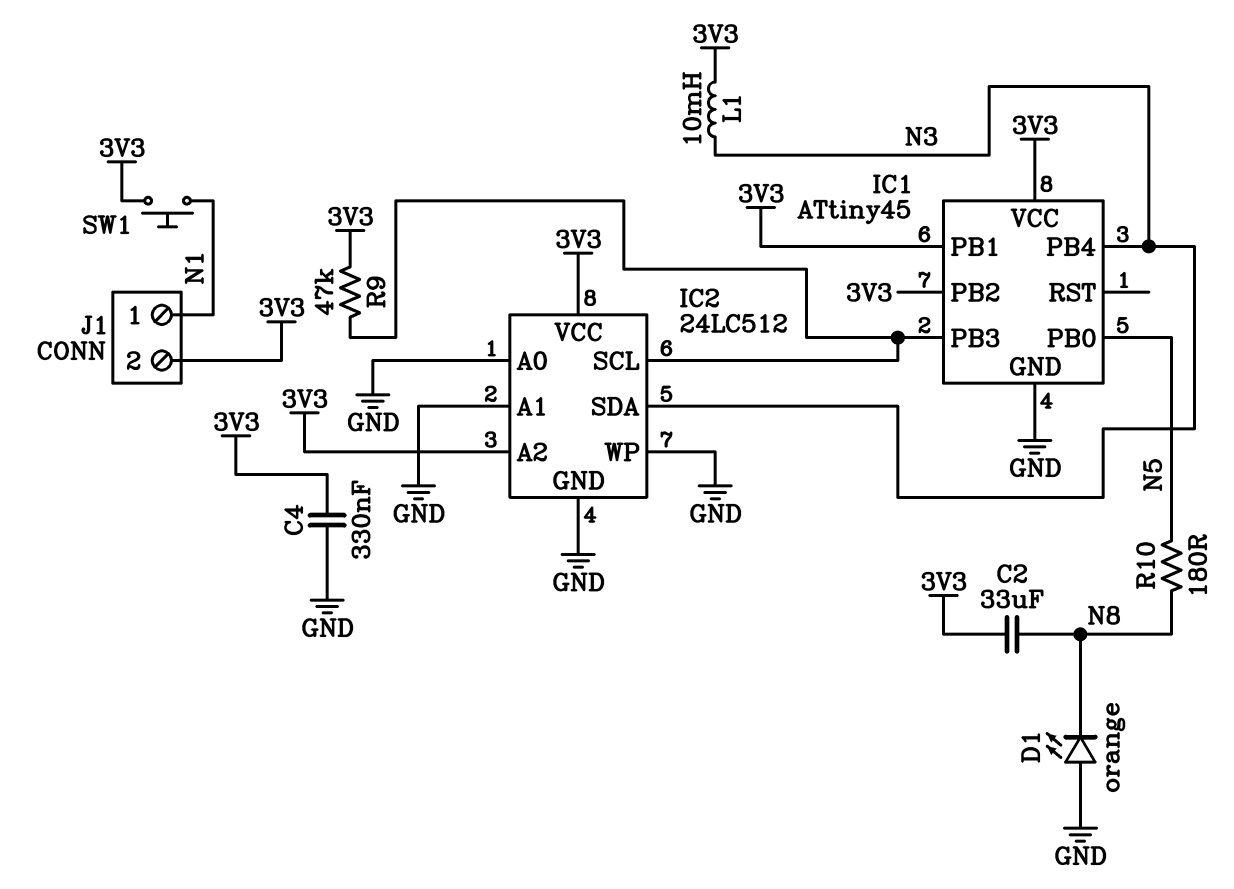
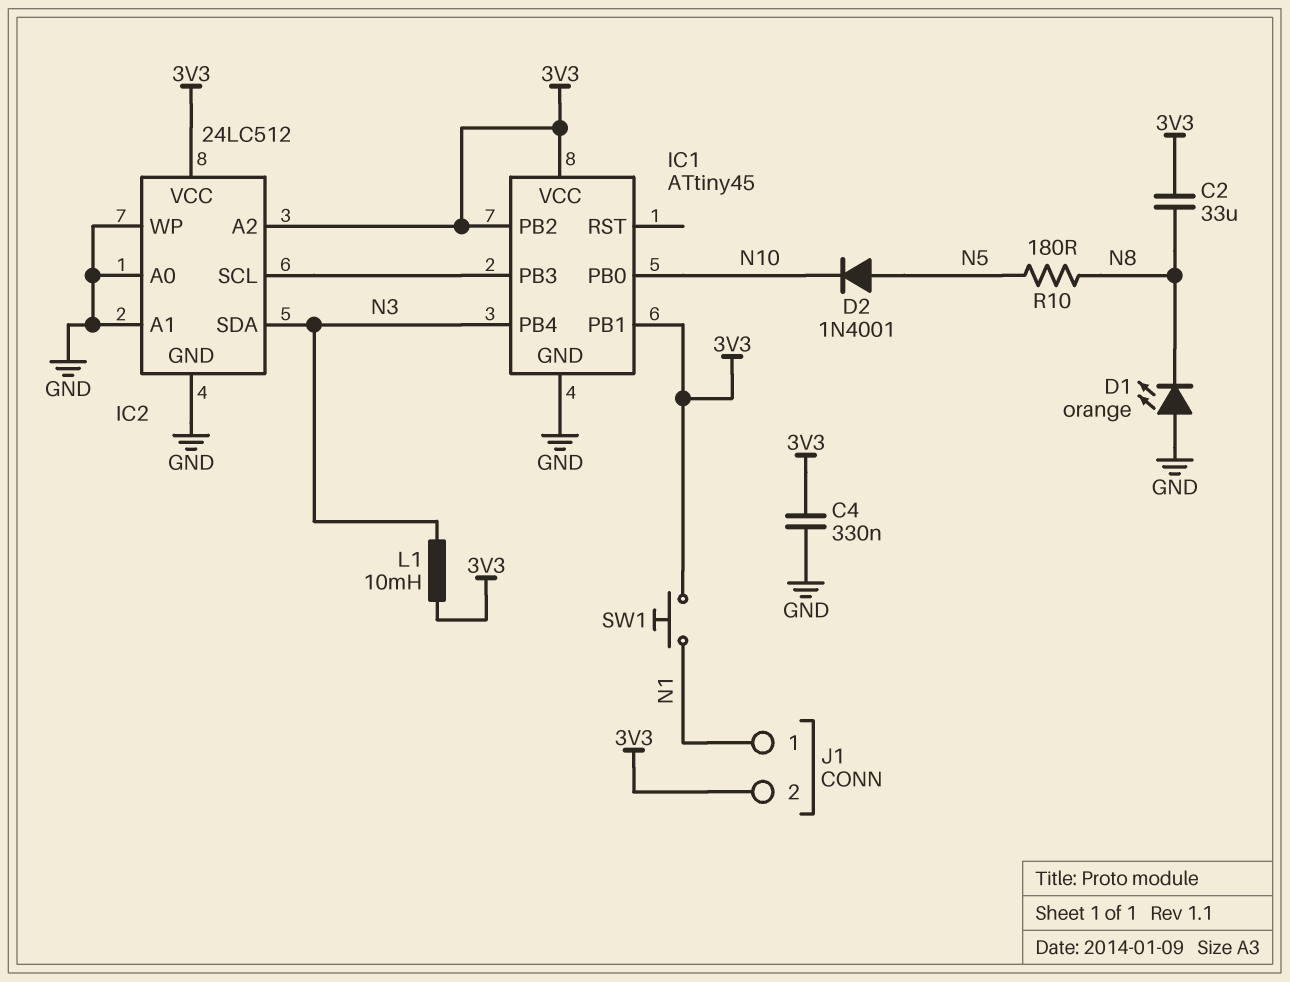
D2: none -> diode 1N4001 (A N5, K N10)
IC1 pin PB0: N5 -> N10
R9: 47k (3V3, IC1/PB3) -> none

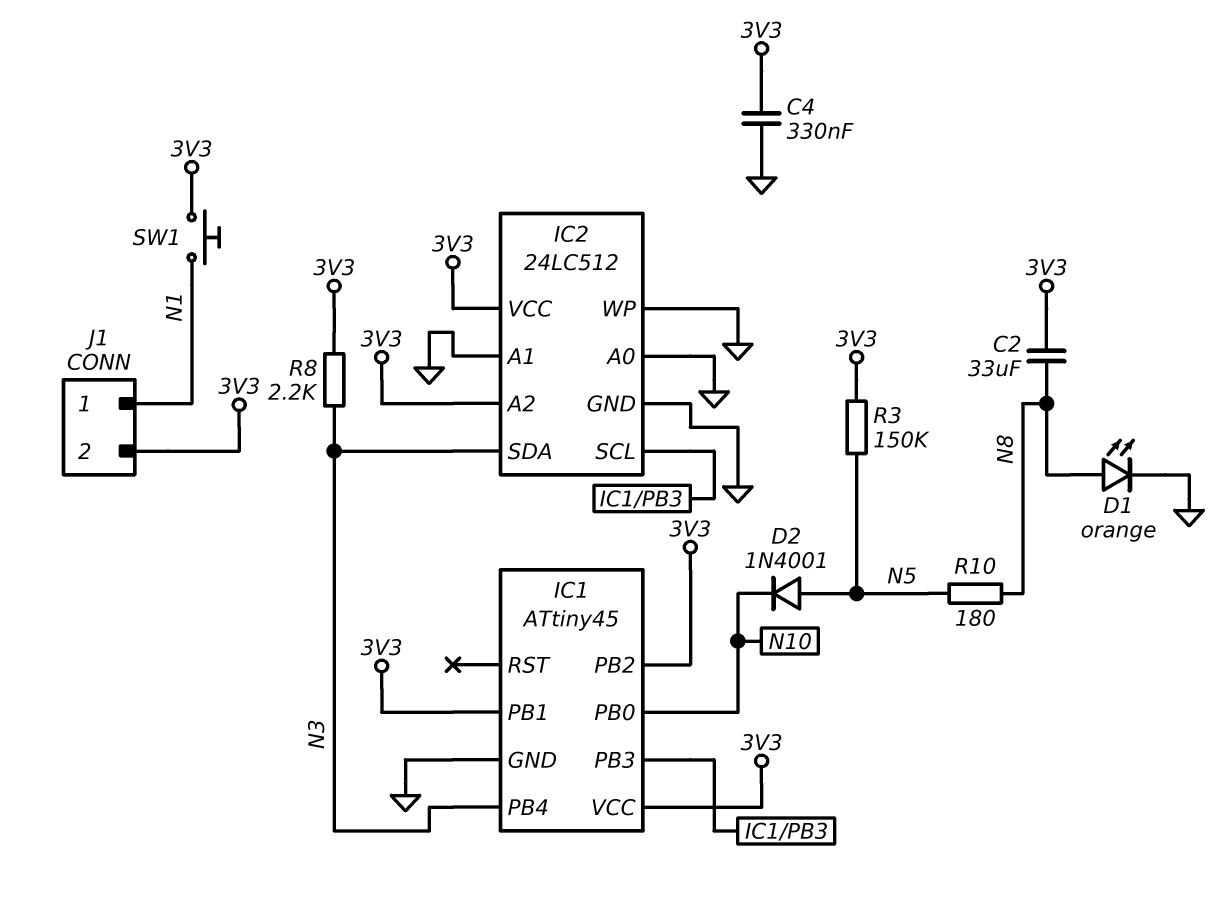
D1: LED orange (A GND, K N8) -> LED orange (A N8, K GND)
L1: 10mH (3V3, N3) -> none
R3: none -> 150k (3V3, N5)
R8: none -> 2.2k (3V3, N3)

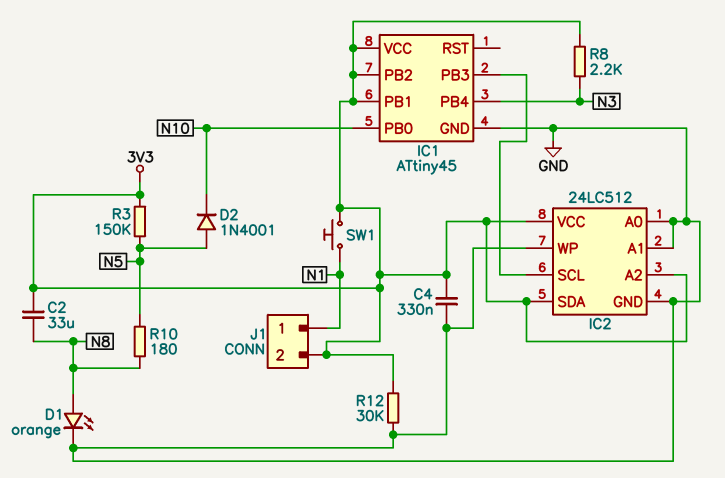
IC2 pin SDA: N3 -> 3V3
R12: none -> 30k (3V3, GND)

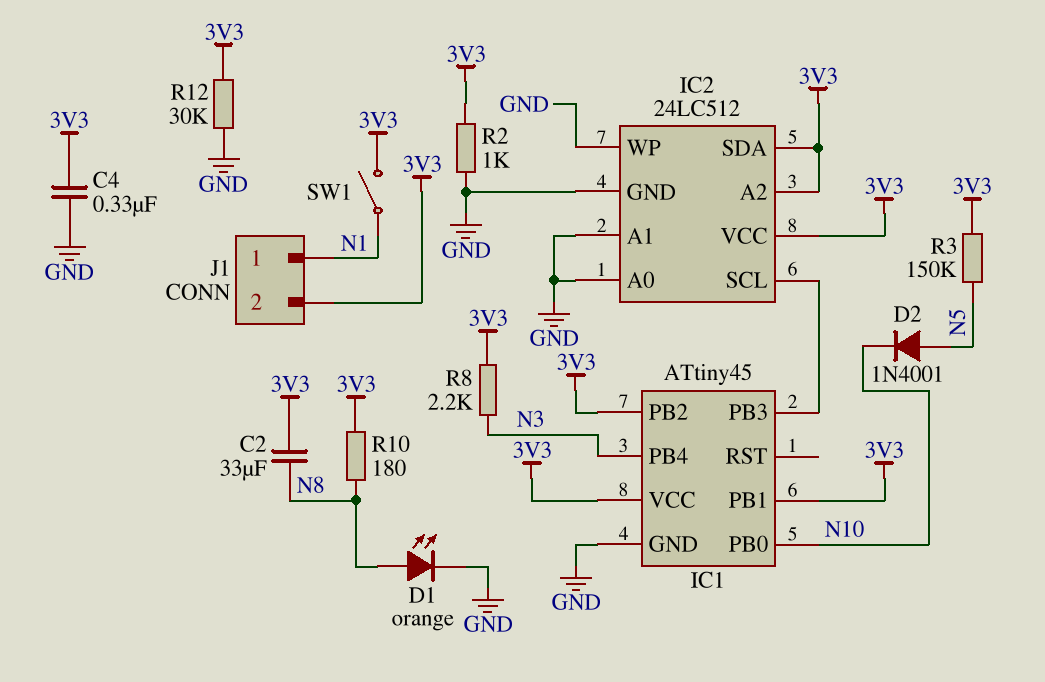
R2: none -> 1k (3V3, GND)
R10: 180 (N5, N8) -> 180 (3V3, N8)
SW1: button (3V3, N1) -> switch (3V3, N1)

